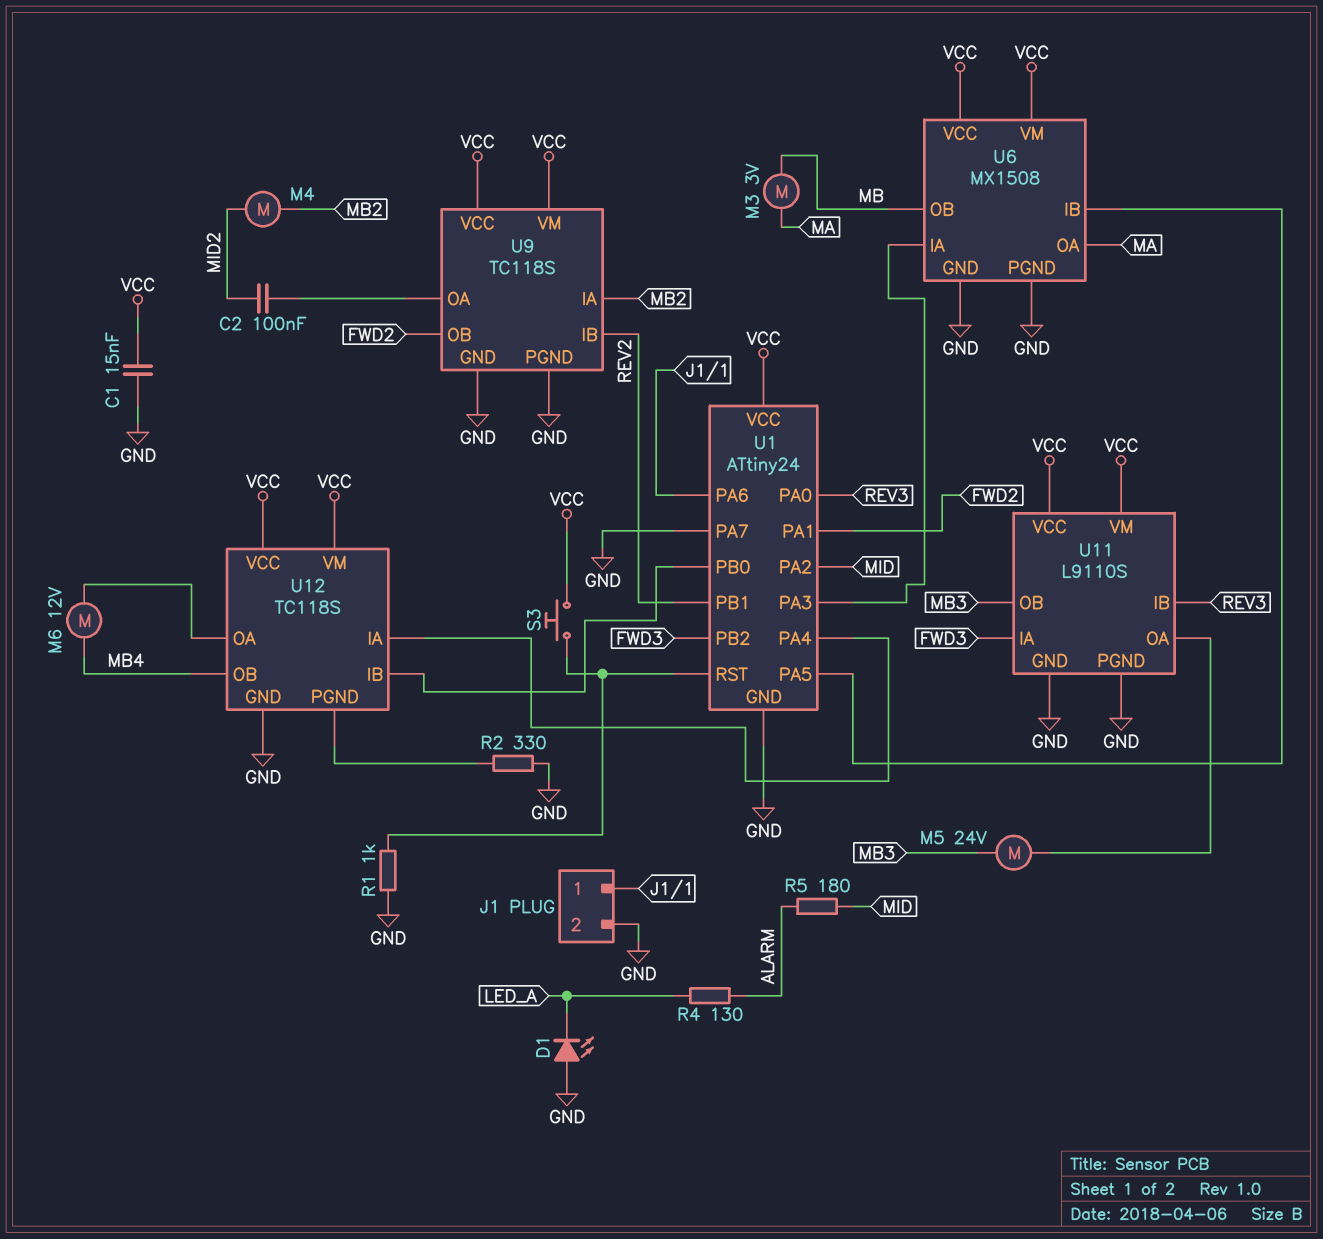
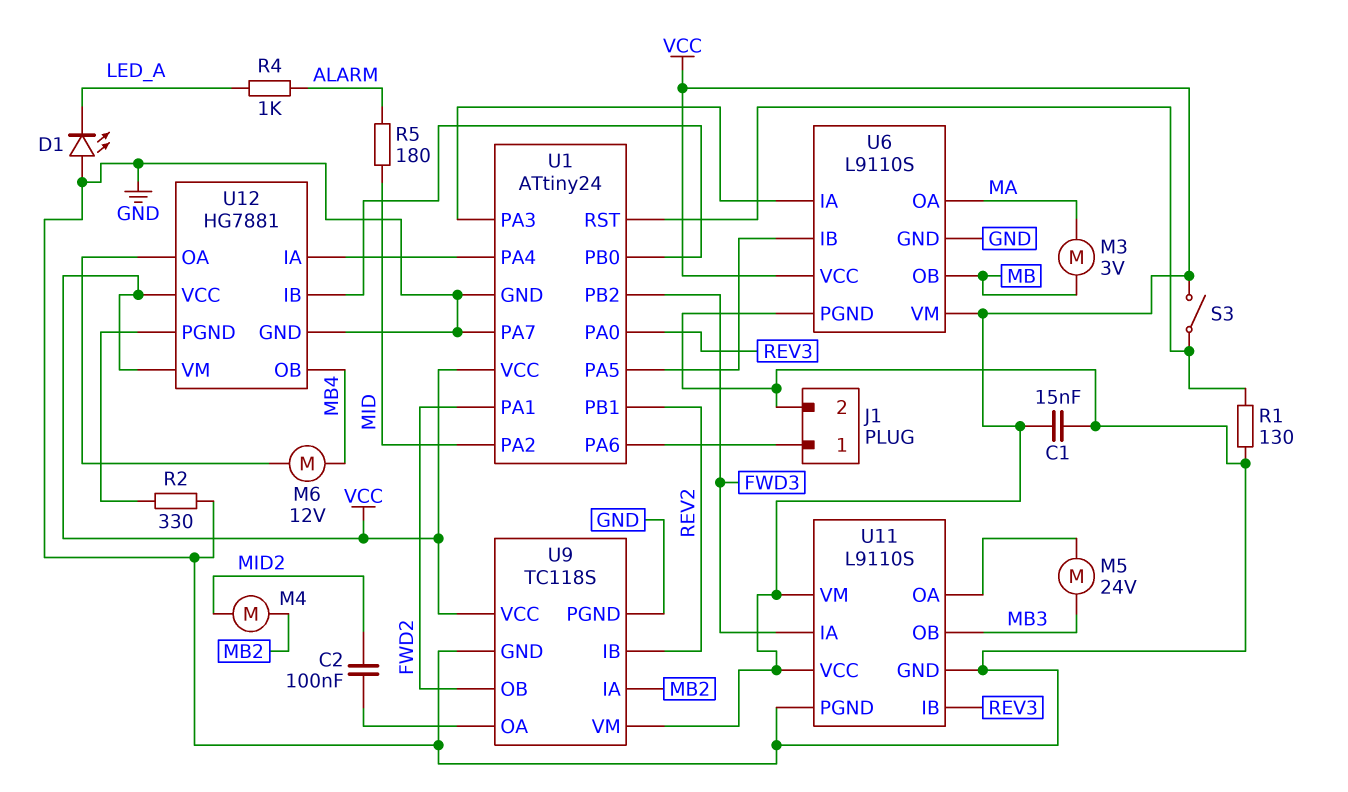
R1: 1k (GND, U1/RST) -> 130 (GND, U1/RST)
R4: 130 (ALARM, LED_A) -> 1k (ALARM, LED_A)
S3: button (U1/RST, VCC) -> switch (U1/RST, VCC)
U6: MX1508 -> L9110S
U12: TC118S -> HG7881

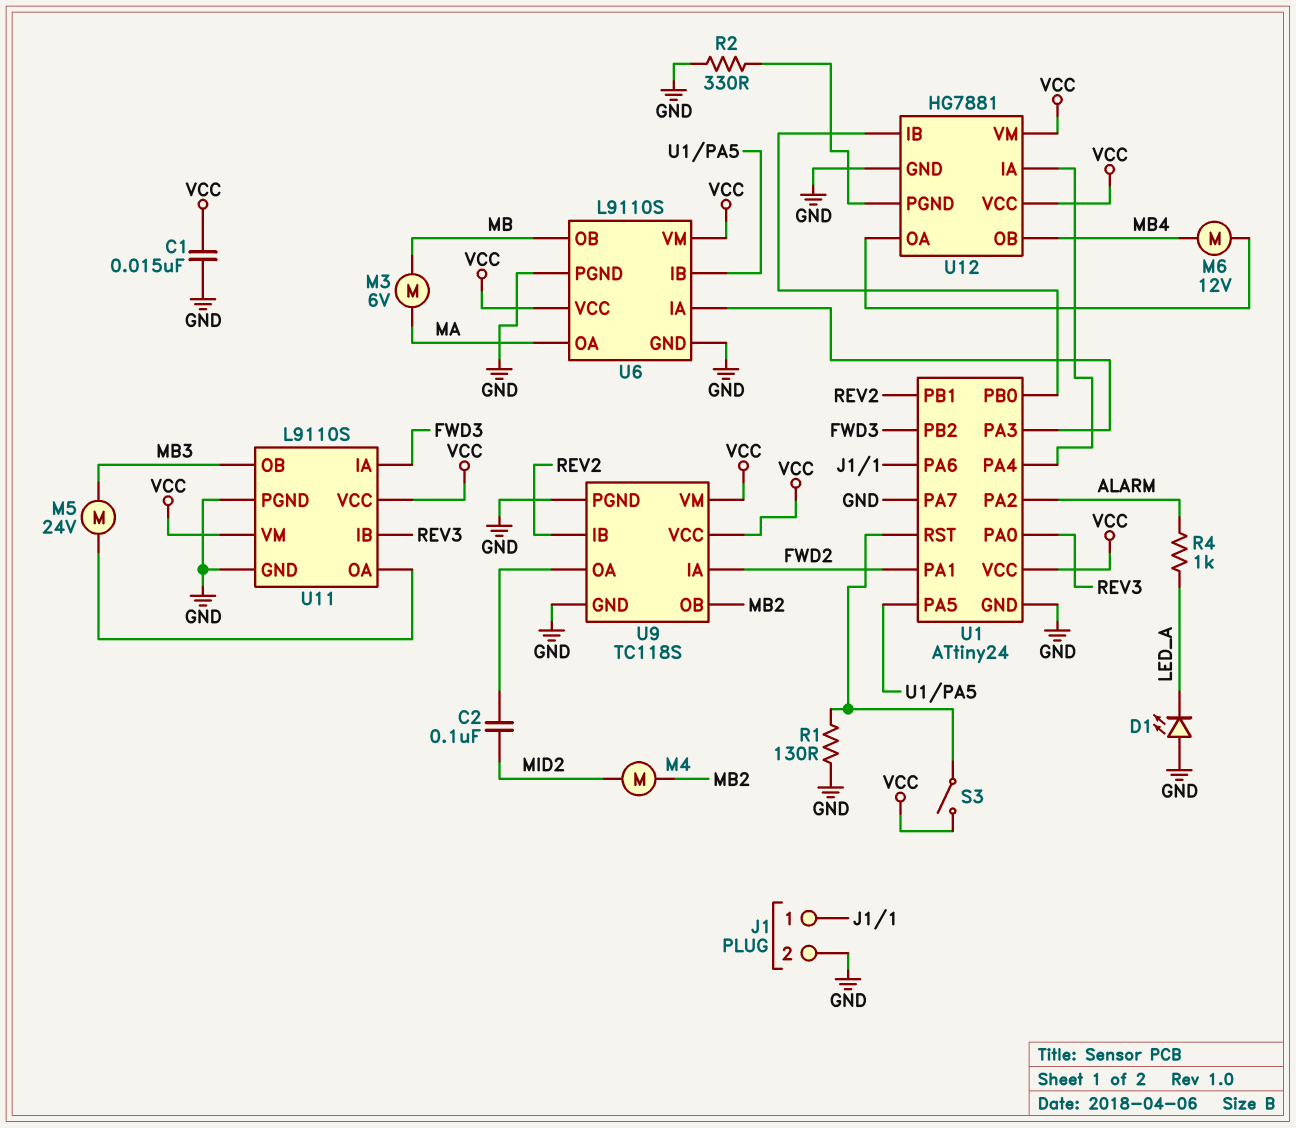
M3: motor 3V (MA, MB) -> motor 6V (MA, MB)
R5: 180 (ALARM, MID) -> none
U1 pin PA2: MID -> ALARM
U9 pin IA: MB2 -> FWD2
U9 pin OB: FWD2 -> MB2

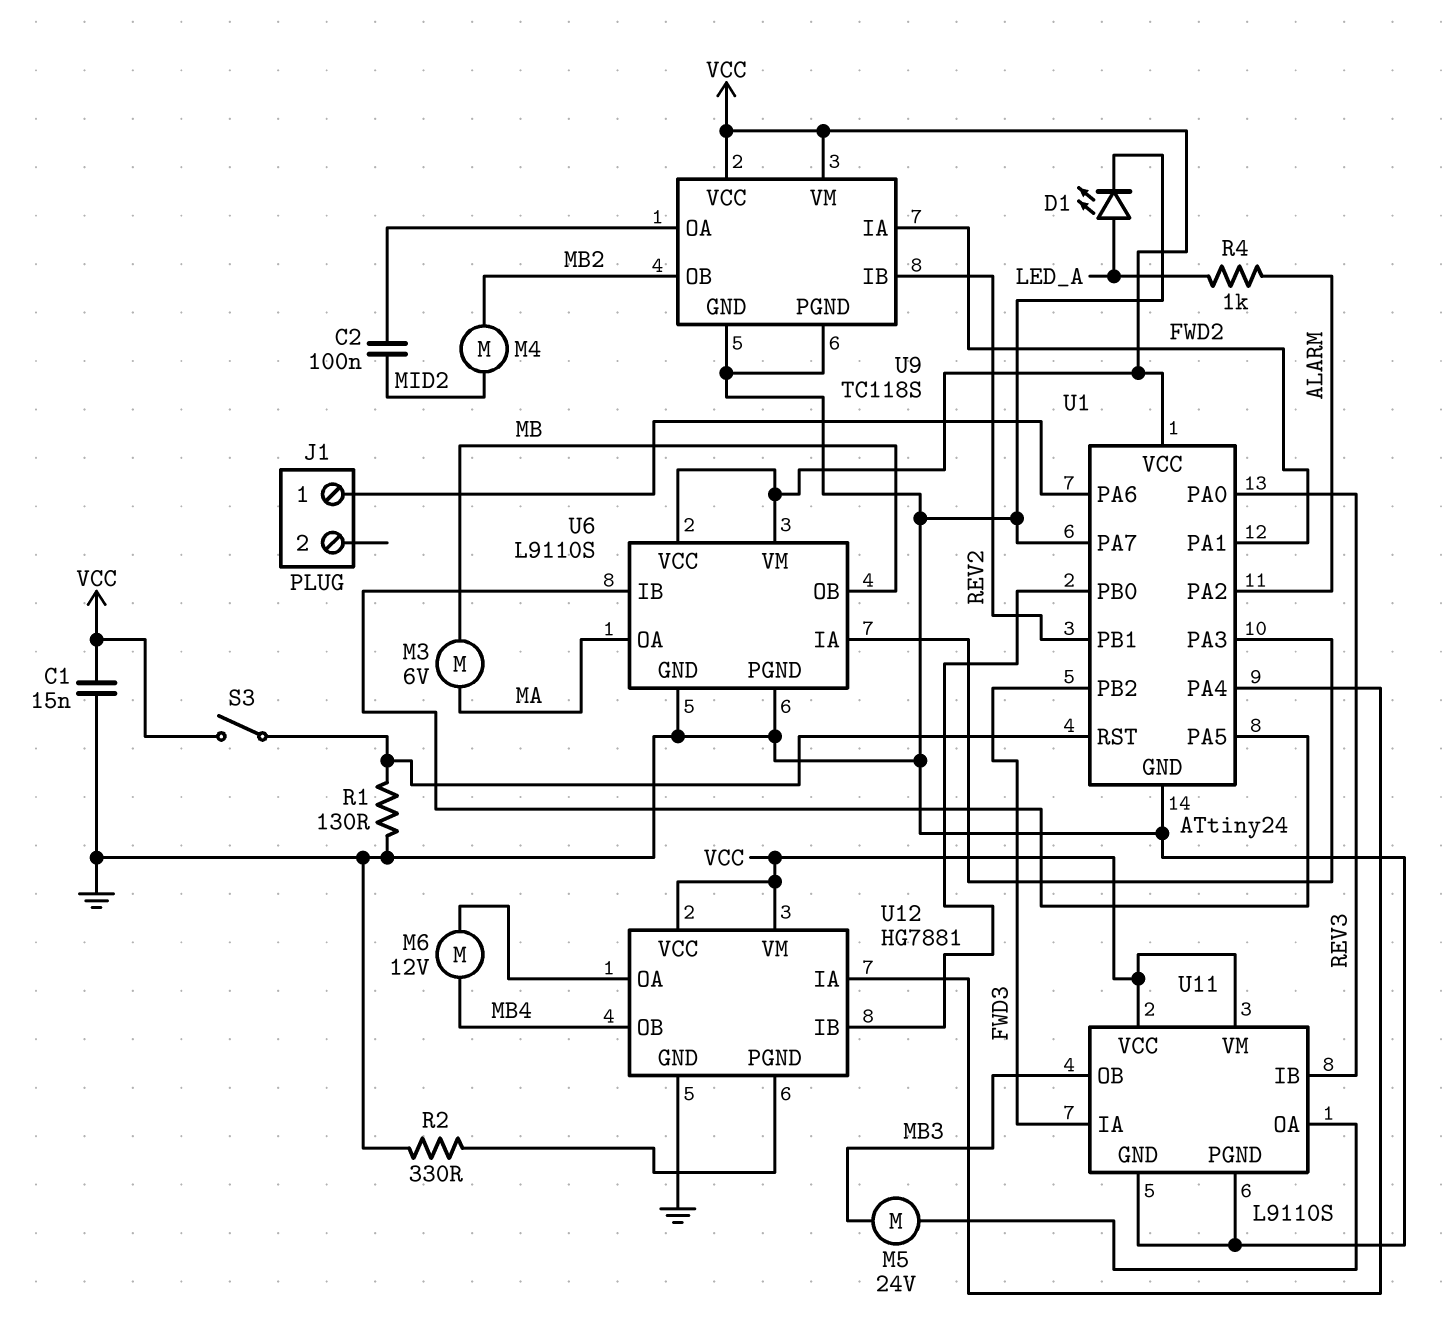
D1: LED (A GND, K LED_A) -> LED (A LED_A, K GND)
J1 pin 2: GND -> none

